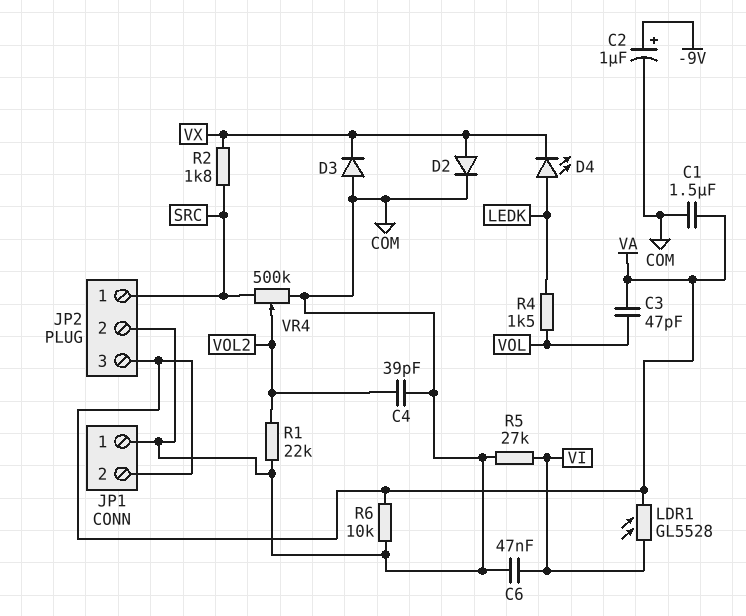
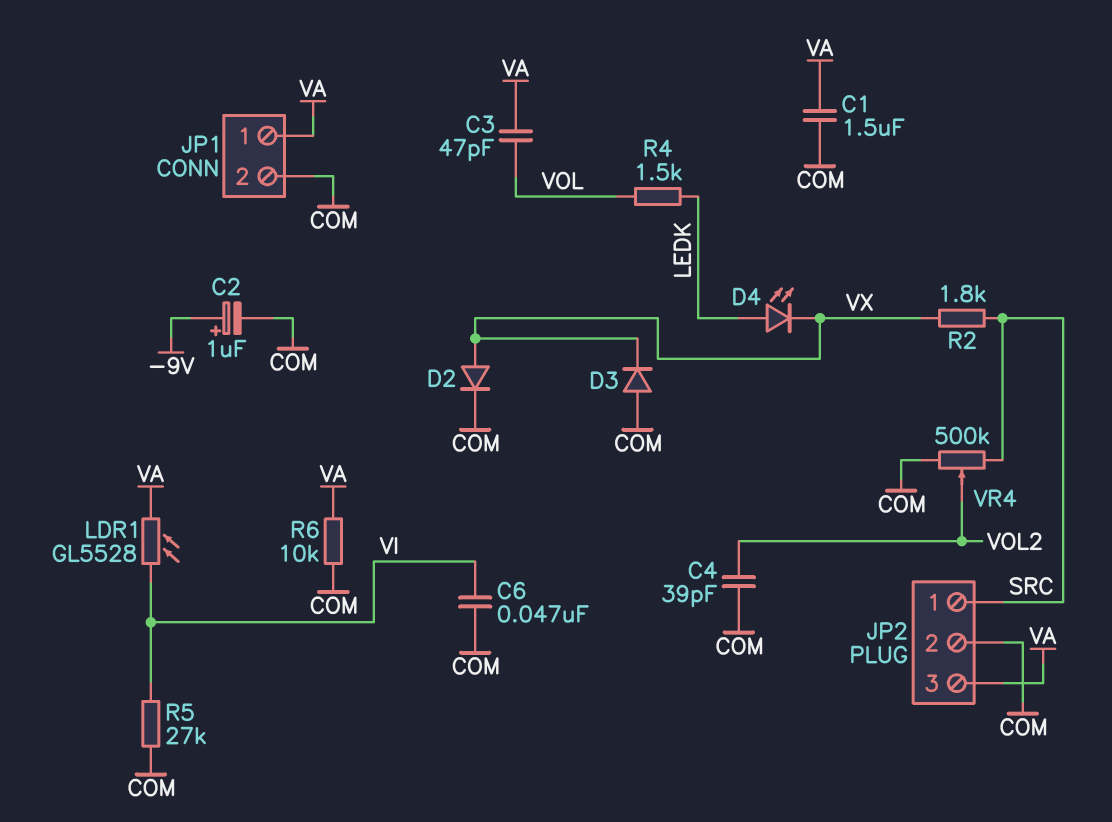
JP1 pin 1: COM -> VA
JP1 pin 2: VA -> COM
R1: 22k (COM, VOL2) -> none

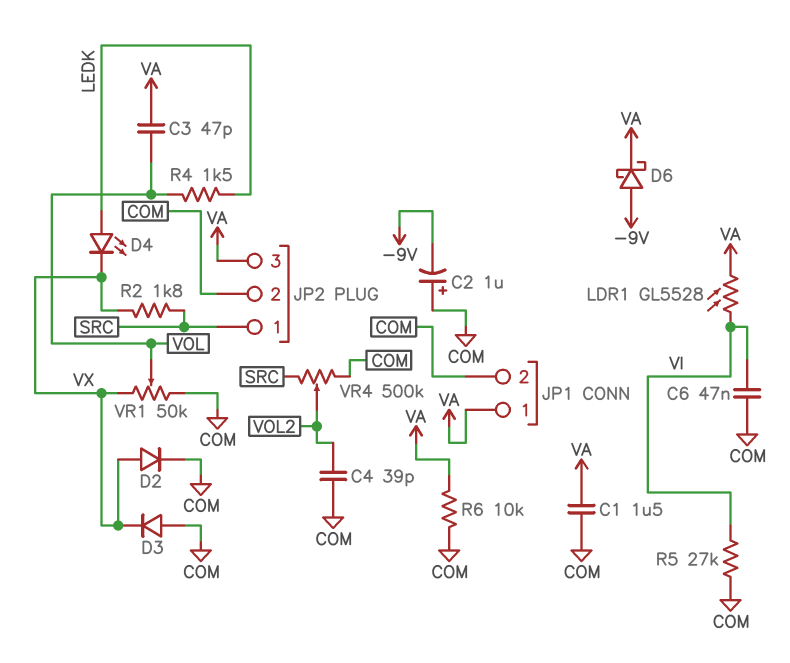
C2: 1uF (plus -9V, minus COM) -> 1uF (plus COM, minus -9V)
D6: none -> schottky (A -9V, K VA)
VR1: none -> 50k (COM, VX, wiper VOL)

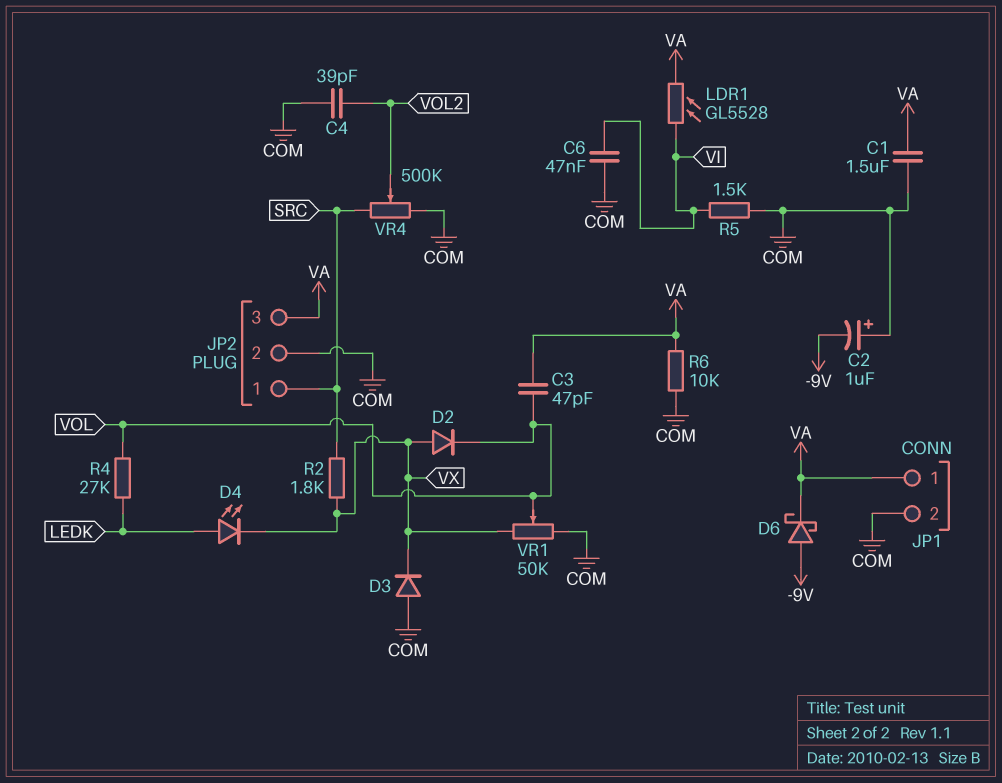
D2: diode (A VX, K COM) -> diode (A VX, K VOL)
R4: 1.5k (LEDK, VOL) -> 27k (LEDK, VOL)
R5: 27k (COM, VI) -> 1.5k (COM, VI)

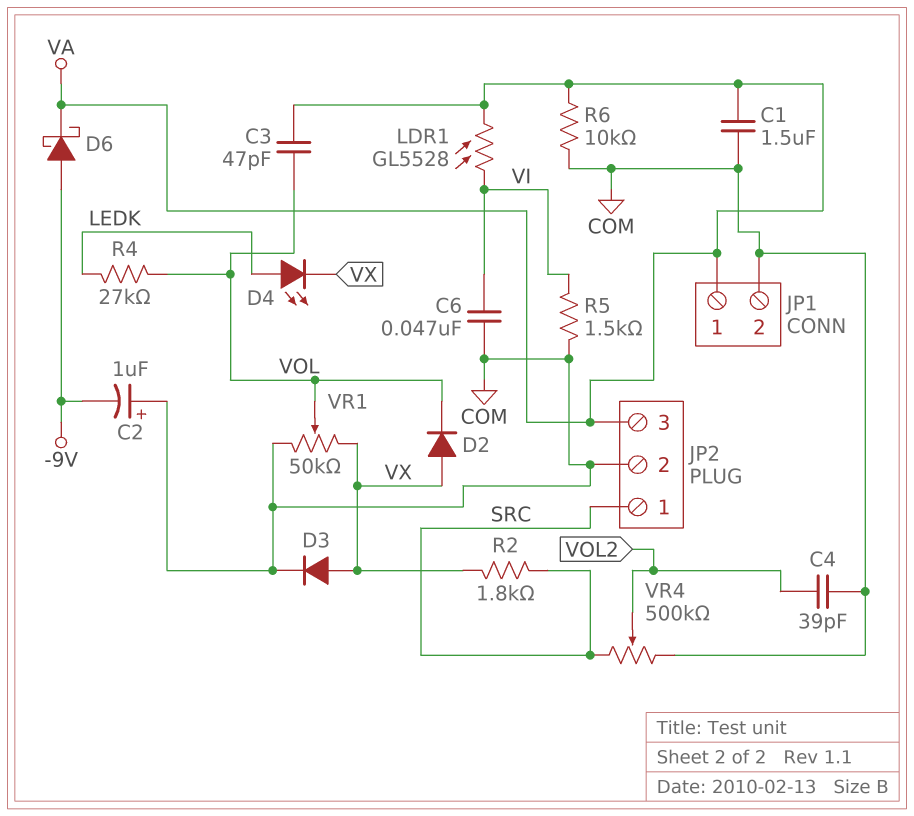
D3: diode (A COM, K VX) -> diode (A VX, K COM)

